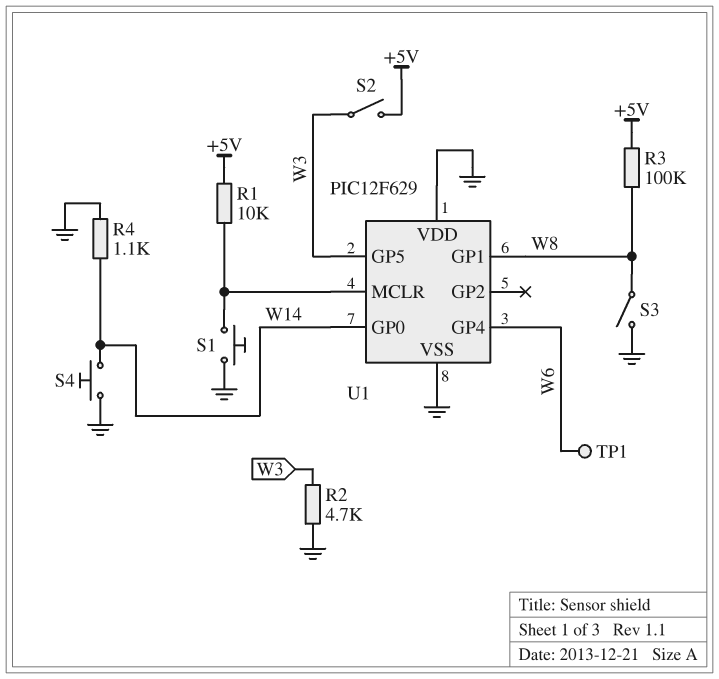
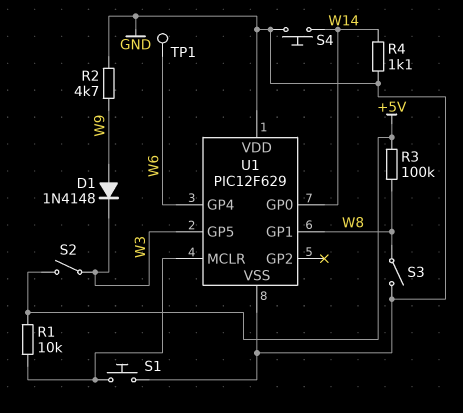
D1: none -> diode 1N4148 (A W9, K W3)
R2: 4.7k (GND, W3) -> 4.7k (GND, W9)

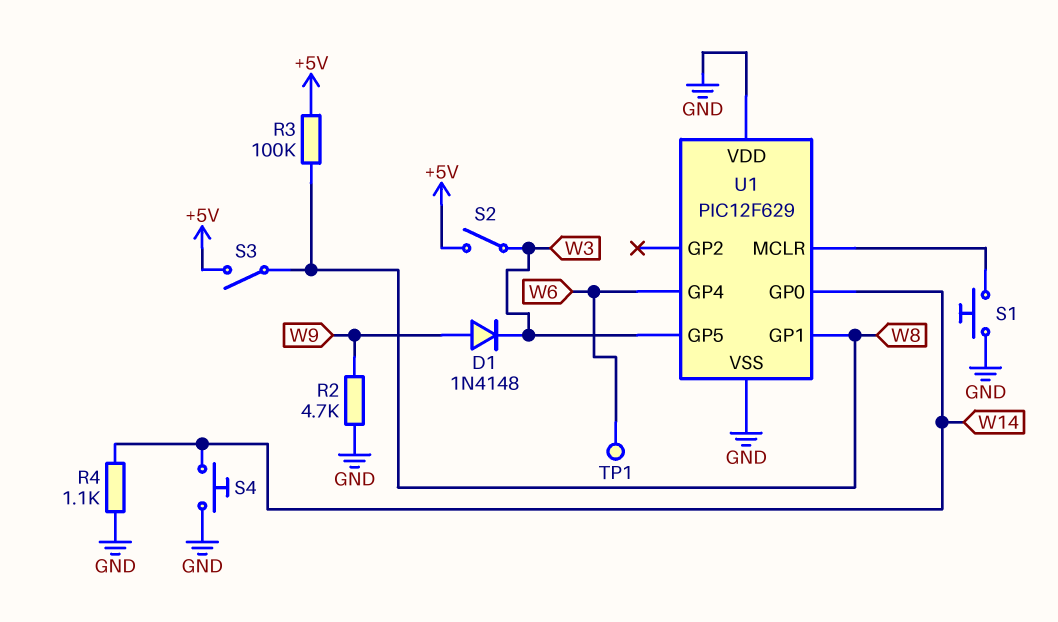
R1: 10k (+5V, U1/MCLR) -> none
S3: switch (GND, W8) -> switch (+5V, W8)

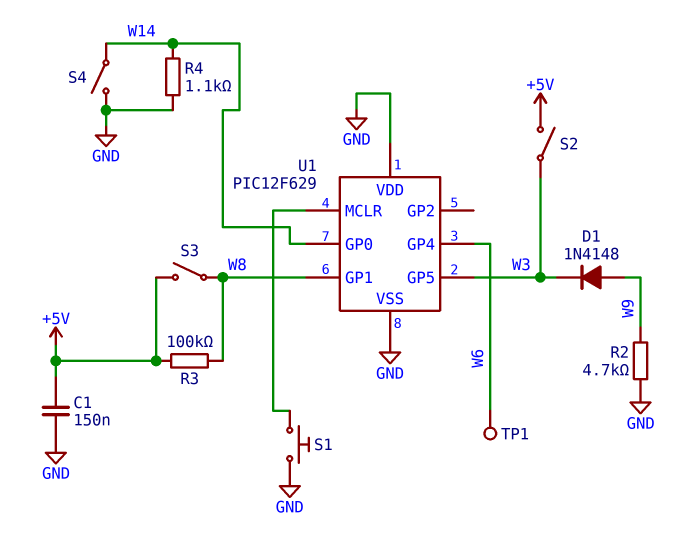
C1: none -> 150nF (+5V, GND)
S4: button (GND, W14) -> switch (GND, W14)

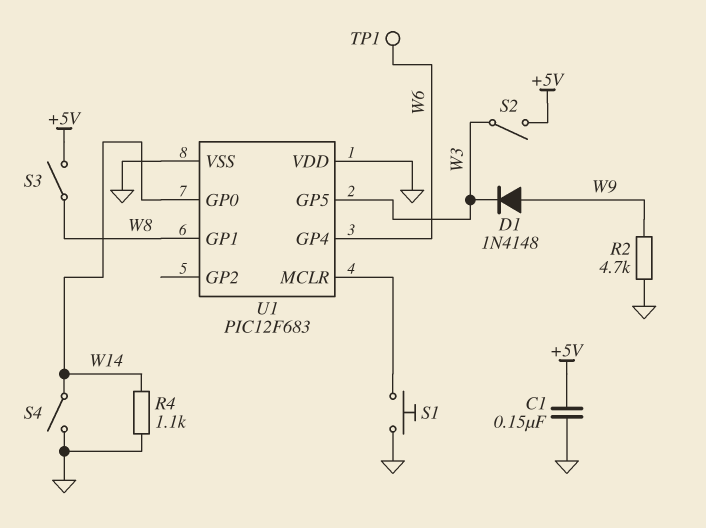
R3: 100k (+5V, W8) -> none
U1: PIC12F629 -> PIC12F683

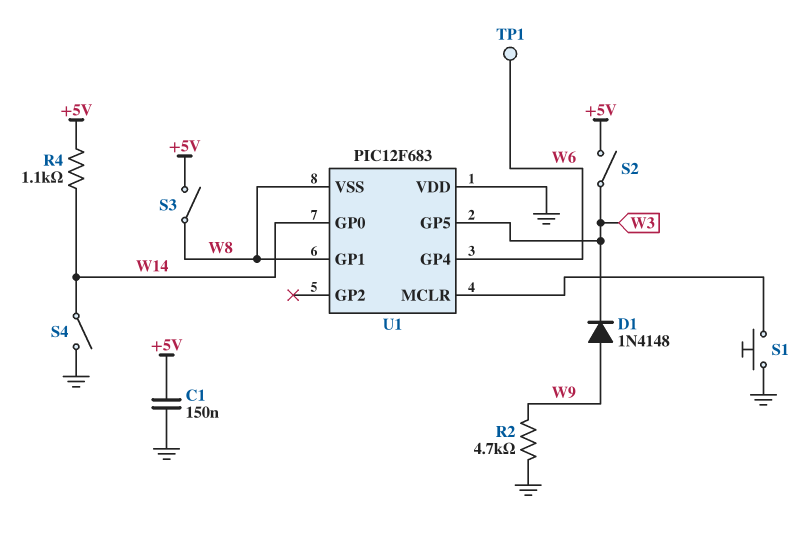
R4: 1.1k (GND, W14) -> 1.1k (+5V, W14)
U1 pin VSS: GND -> W8

